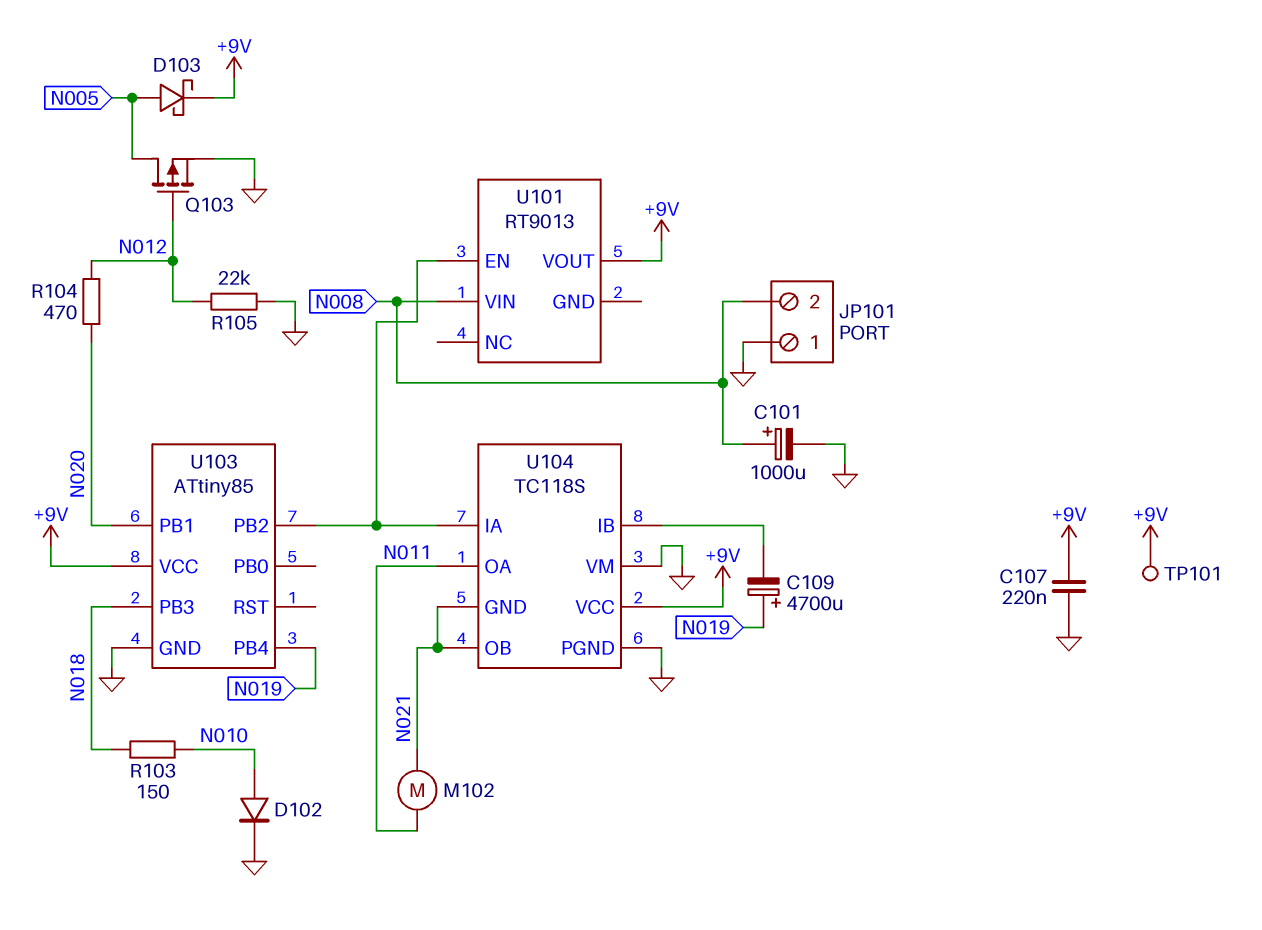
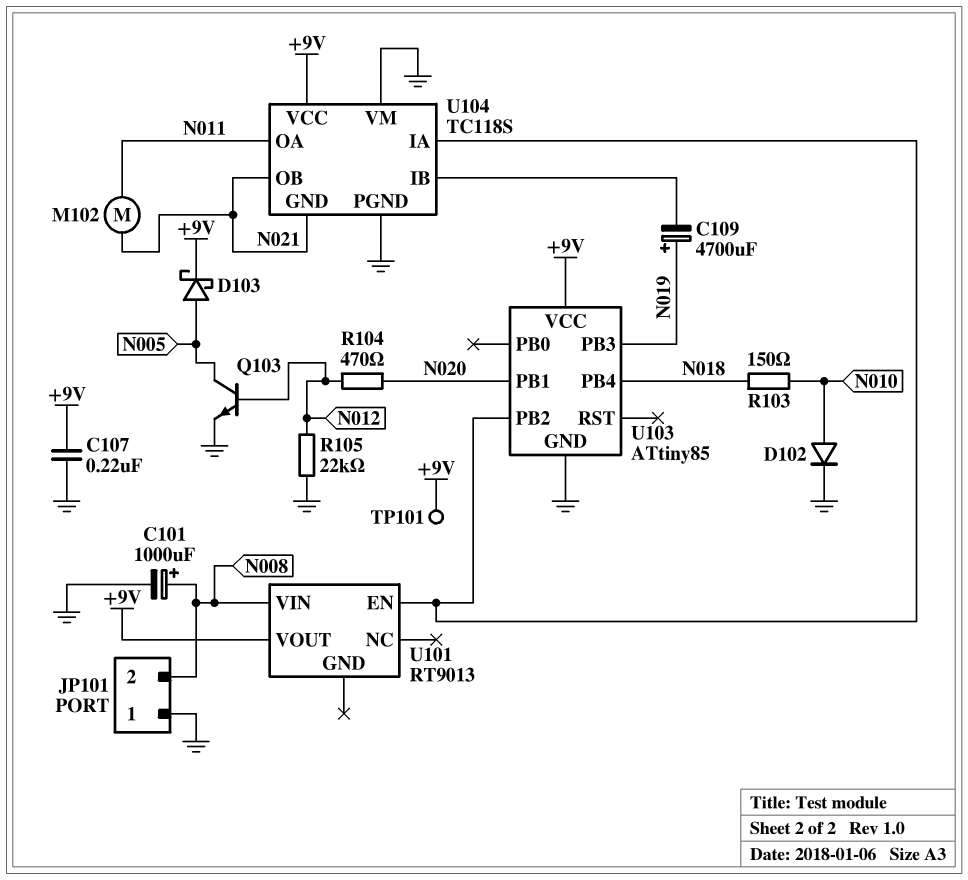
Q103: PMOS (G N012, D N005, S GND) -> NPN (B N012, C N005, E GND)
U103 pin PB3: N018 -> N019
U103 pin PB4: N019 -> N018

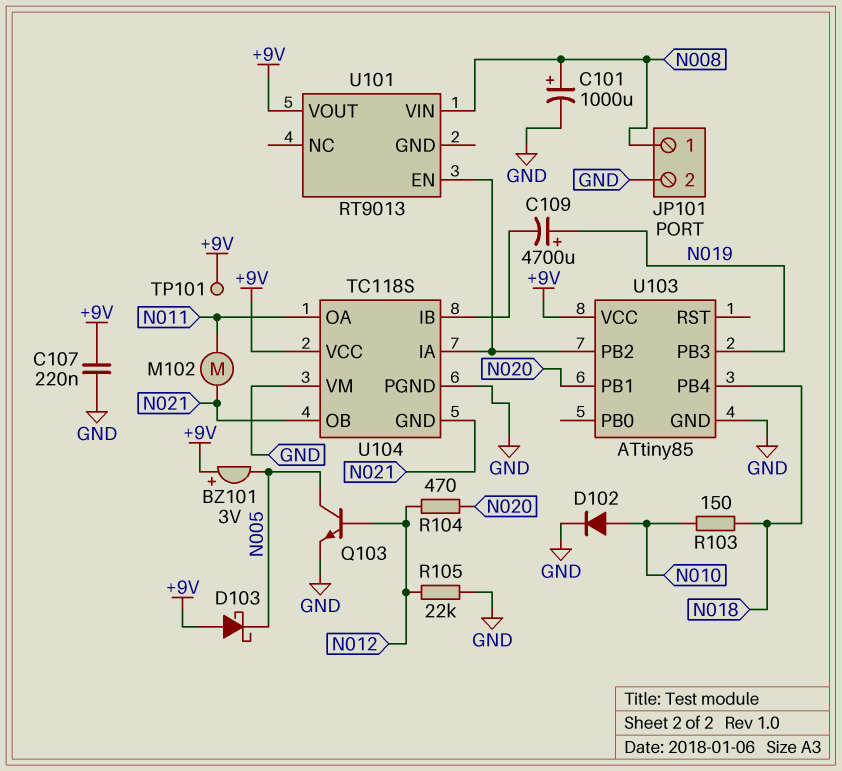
BZ101: none -> buzzer 3V (plus +9V, minus N005)
D103: schottky (A N005, K +9V) -> schottky (A +9V, K N005)
JP101 pin 1: GND -> N008
JP101 pin 2: N008 -> GND

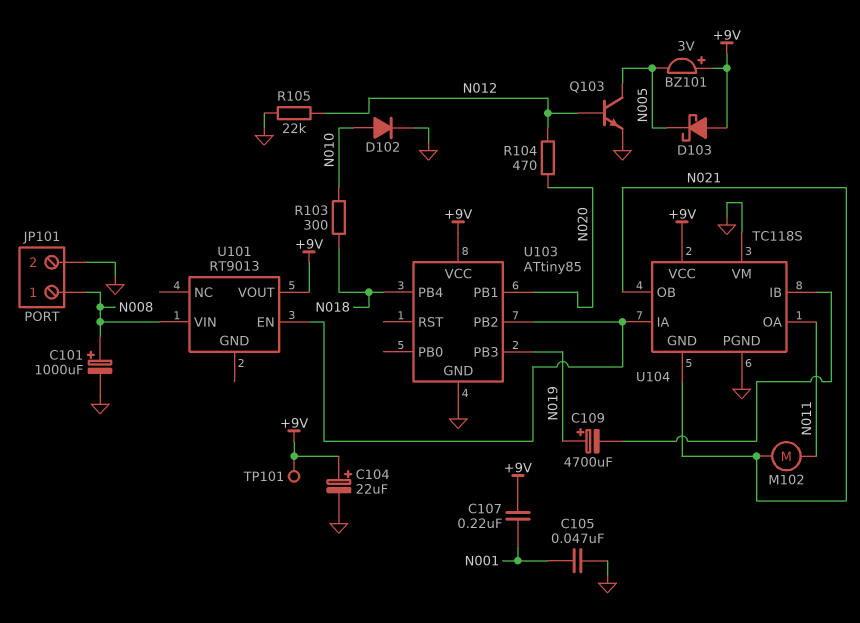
C104: none -> 22uF (plus +9V, minus GND)
C105: none -> 47nF (GND, N001)
C107: 220nF (+9V, GND) -> 220nF (+9V, N001)
R103: 150 (N010, N018) -> 300 (N010, N018)

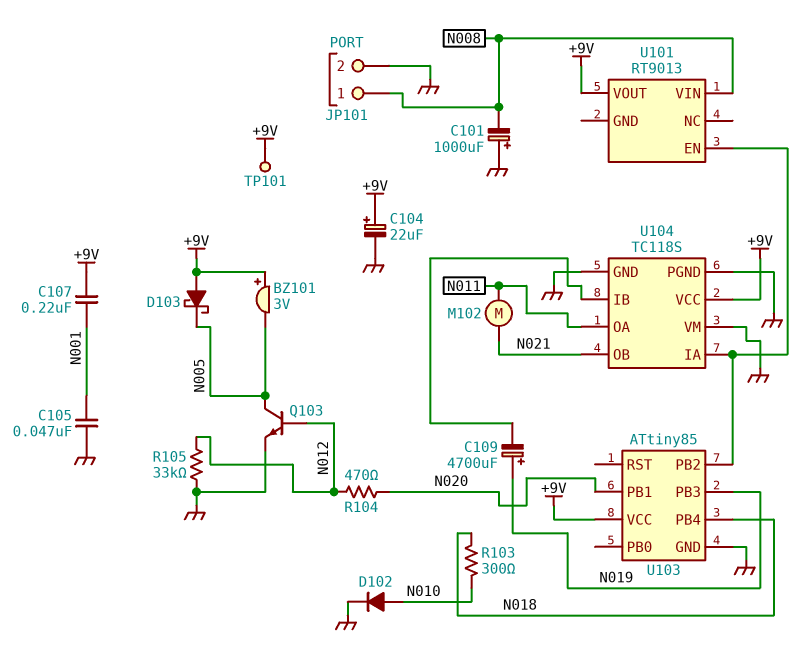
C101: 1000uF (plus N008, minus GND) -> 1000uF (plus GND, minus N008)
R105: 22k (GND, N012) -> 33k (GND, N012)
U104 pin GND: N021 -> GND

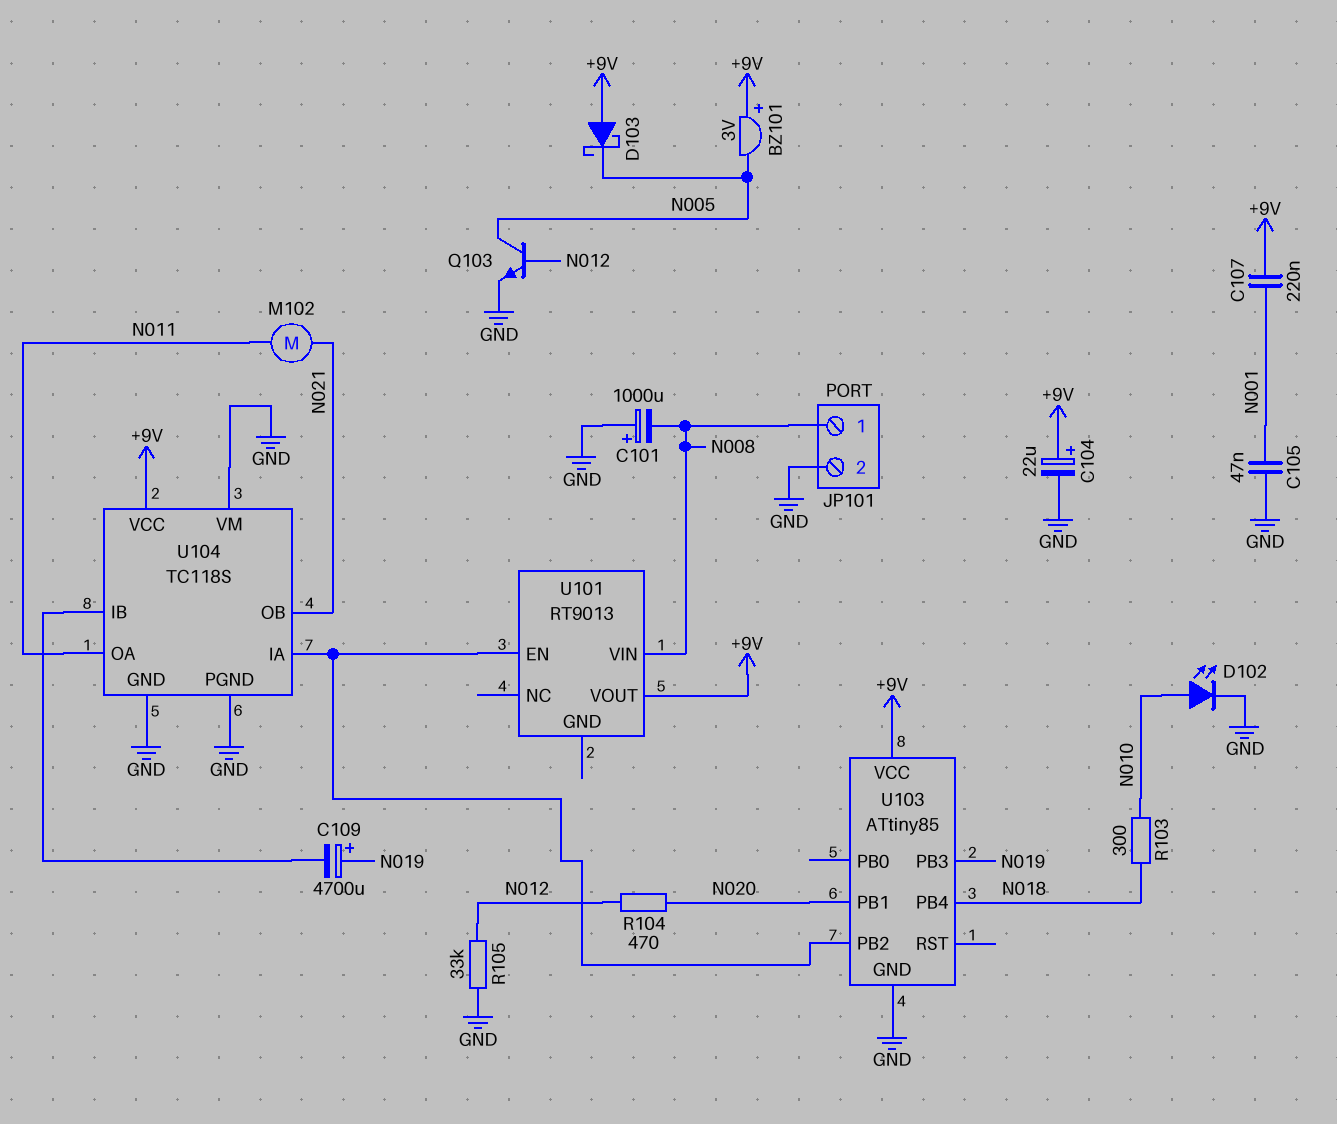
D102: diode (A N010, K GND) -> LED (A N010, K GND)
TP101: test point (+9V) -> none

